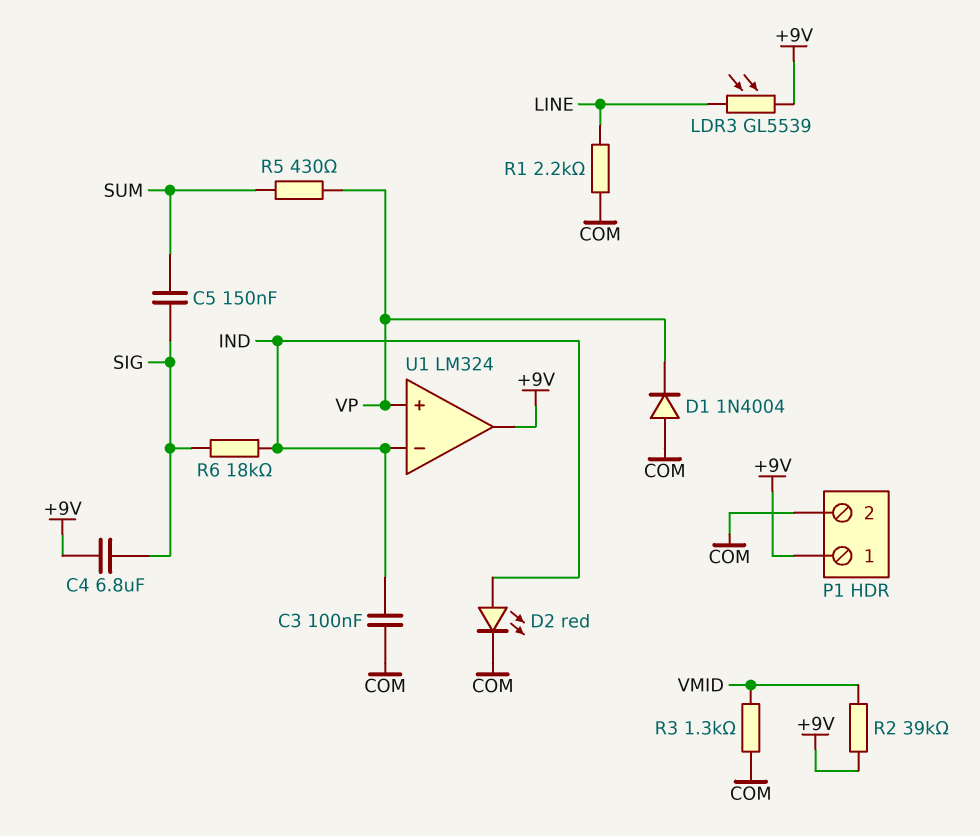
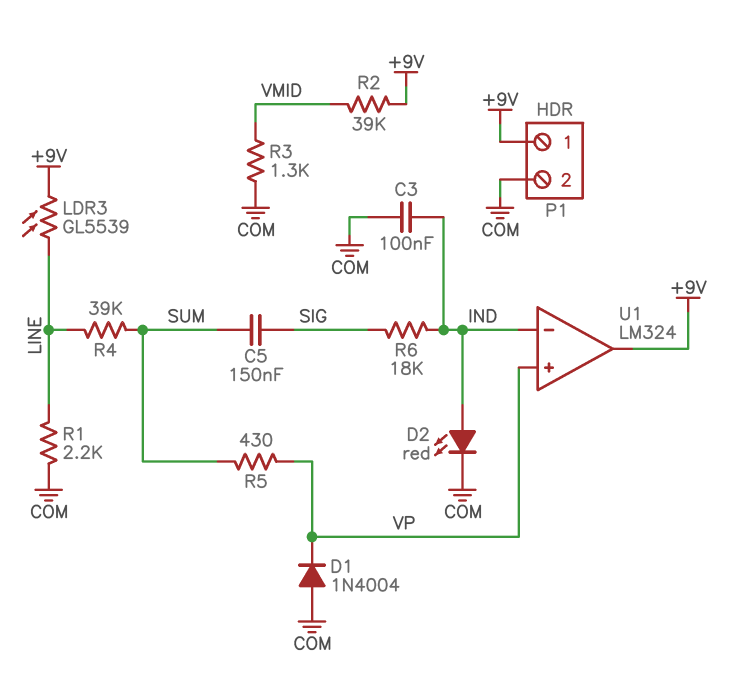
C4: 6.8uF (+9V, SIG) -> none
R4: none -> 39k (LINE, SUM)

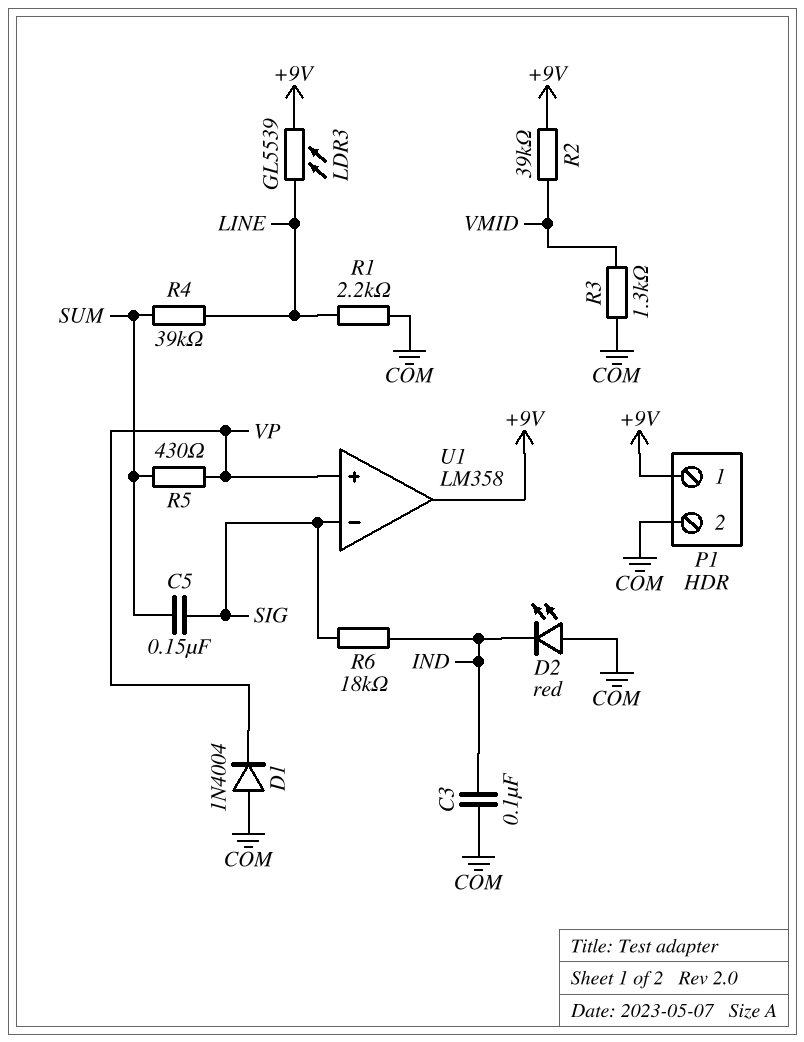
D2: LED red (A IND, K COM) -> LED red (A COM, K IND)
U1: LM324 -> LM358
U1 pin in-: IND -> SIG

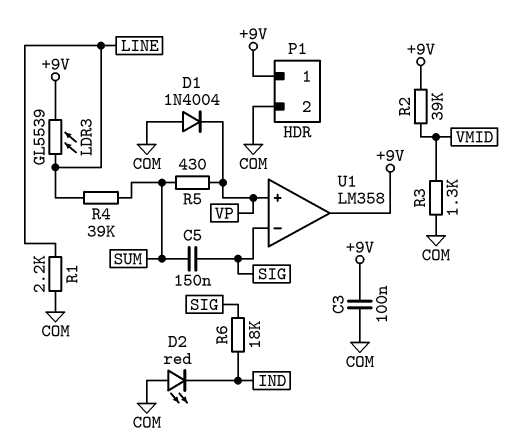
C3: 100nF (COM, IND) -> 100nF (+9V, COM)

